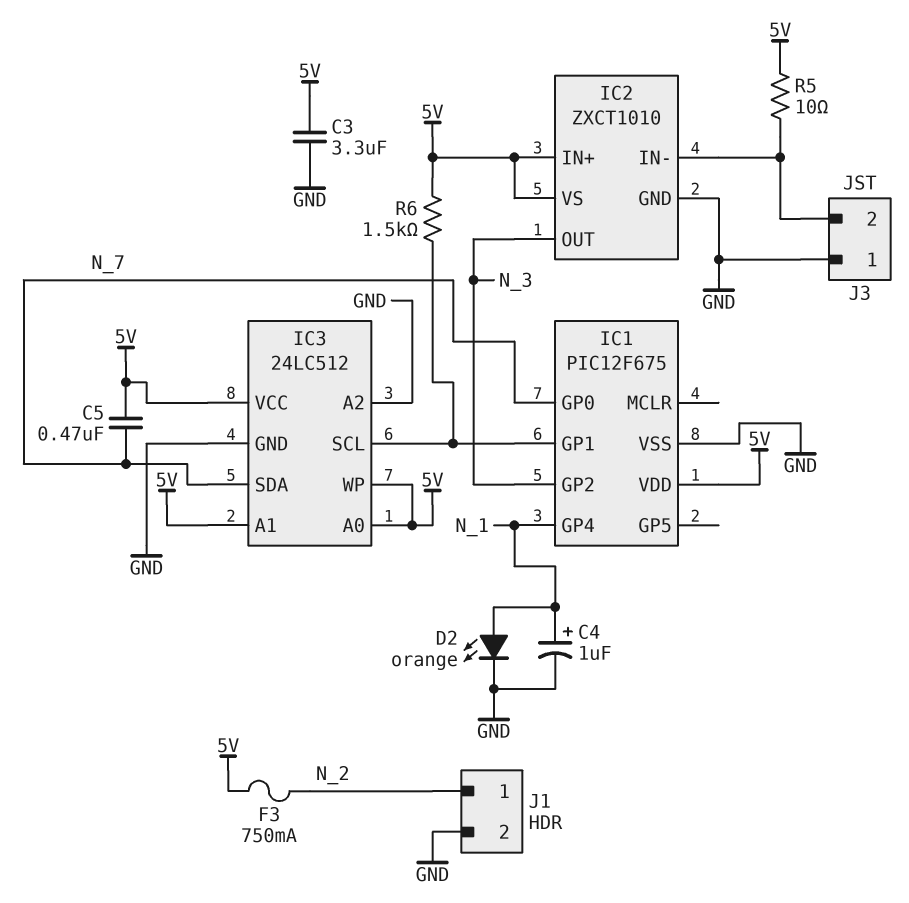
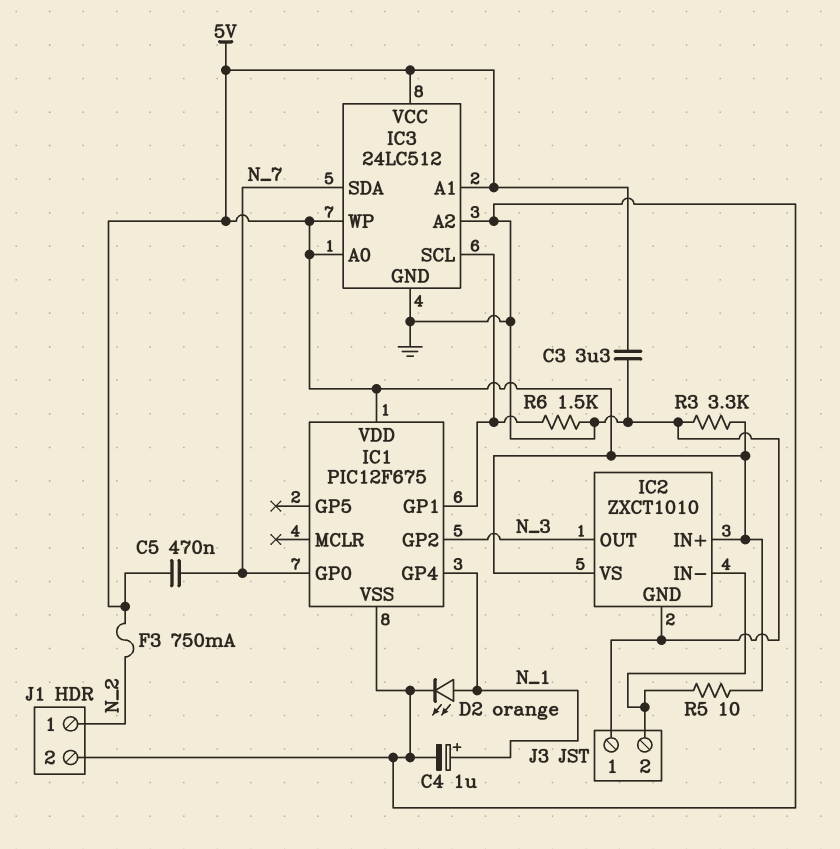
R3: none -> 3.3k (5V, GND)
R6: 1.5k (5V, IC1/GP1) -> 1.5k (GND, IC1/GP1)

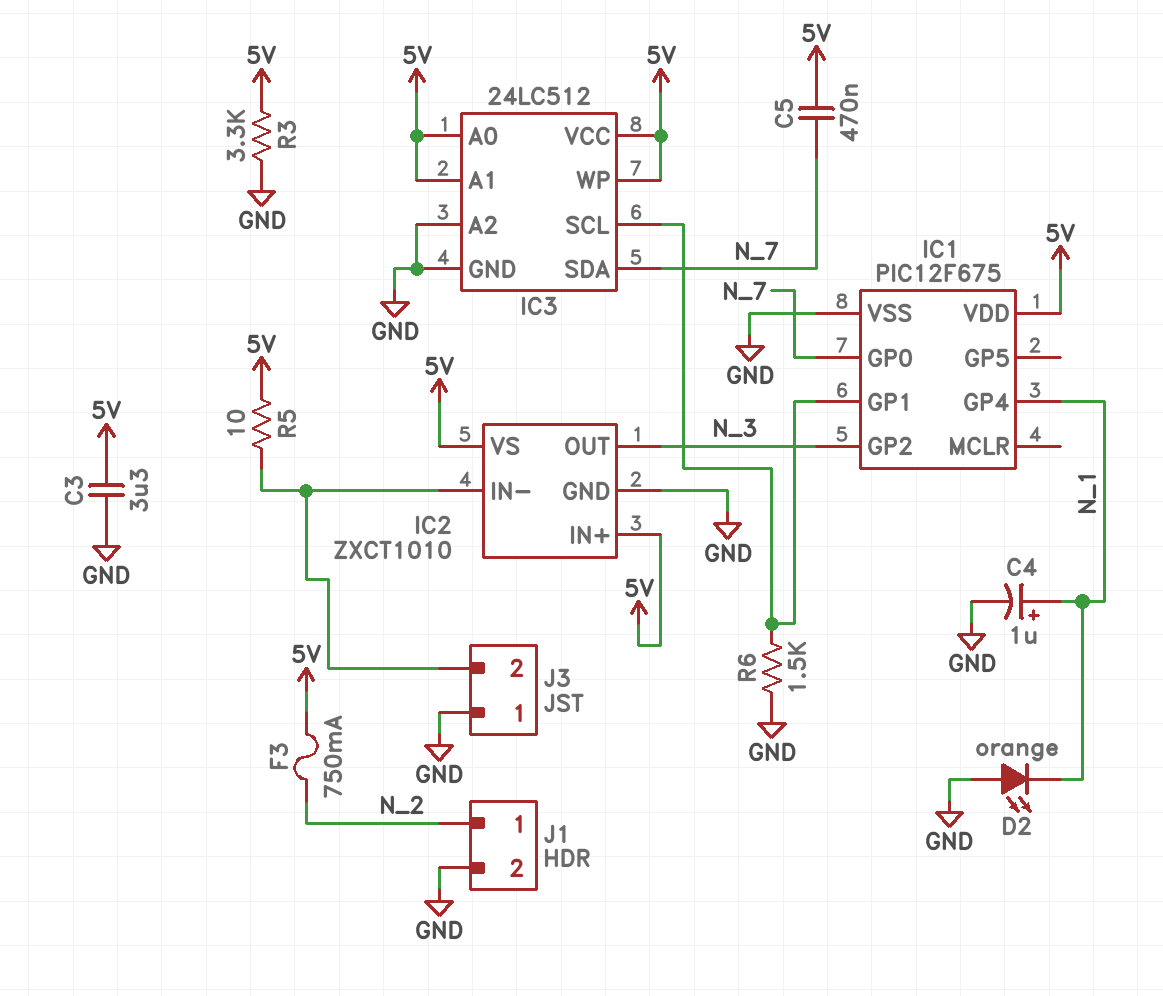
D2: LED orange (A N_1, K GND) -> LED orange (A GND, K N_1)

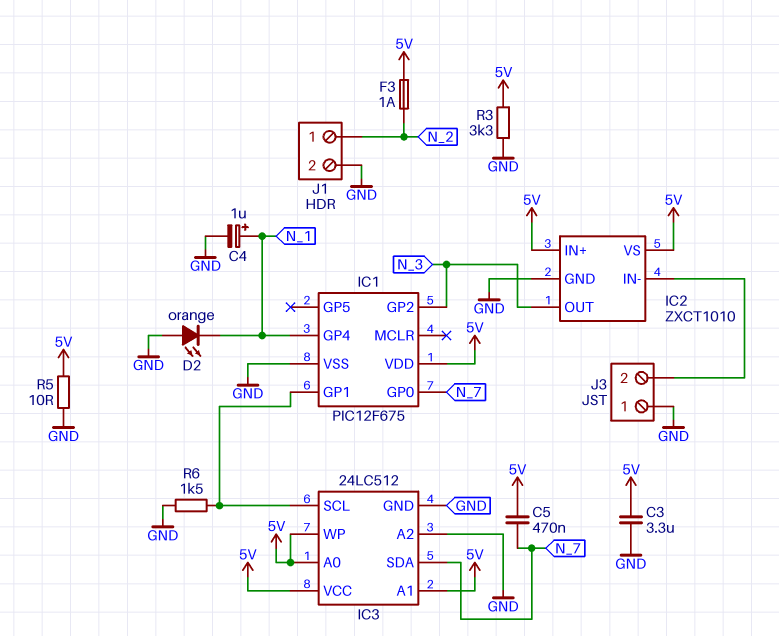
F3: 750mA (5V, N_2) -> 1A (5V, N_2)
R5: 10 (5V, IC2/IN-) -> 10 (5V, GND)

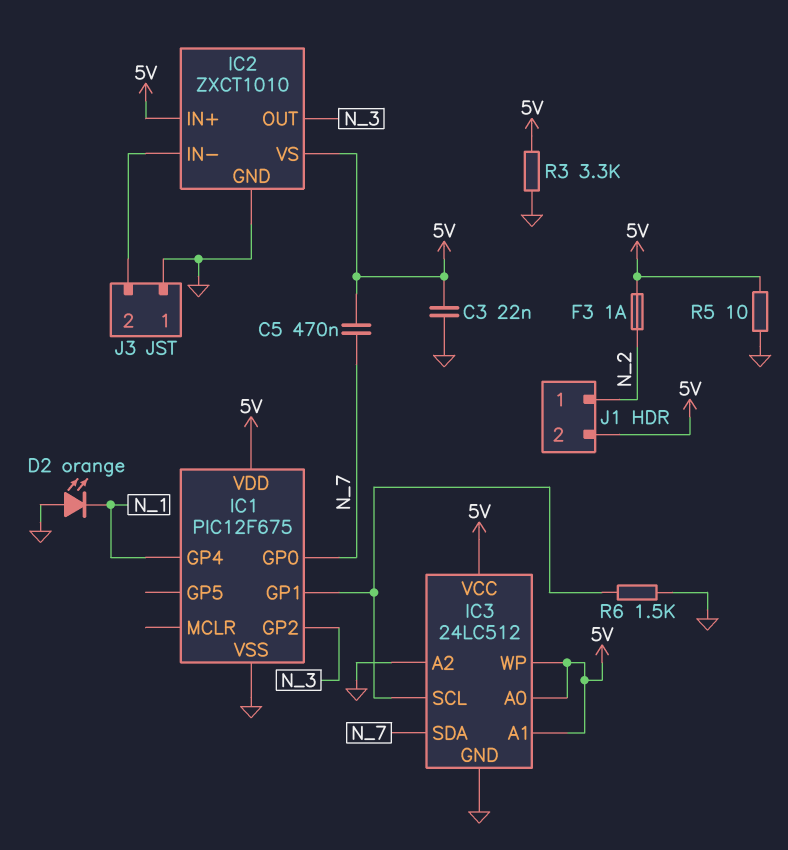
C3: 3.3uF (5V, GND) -> 22nF (5V, GND)
C4: 1uF (plus N_1, minus GND) -> none
J1 pin 2: GND -> 5V

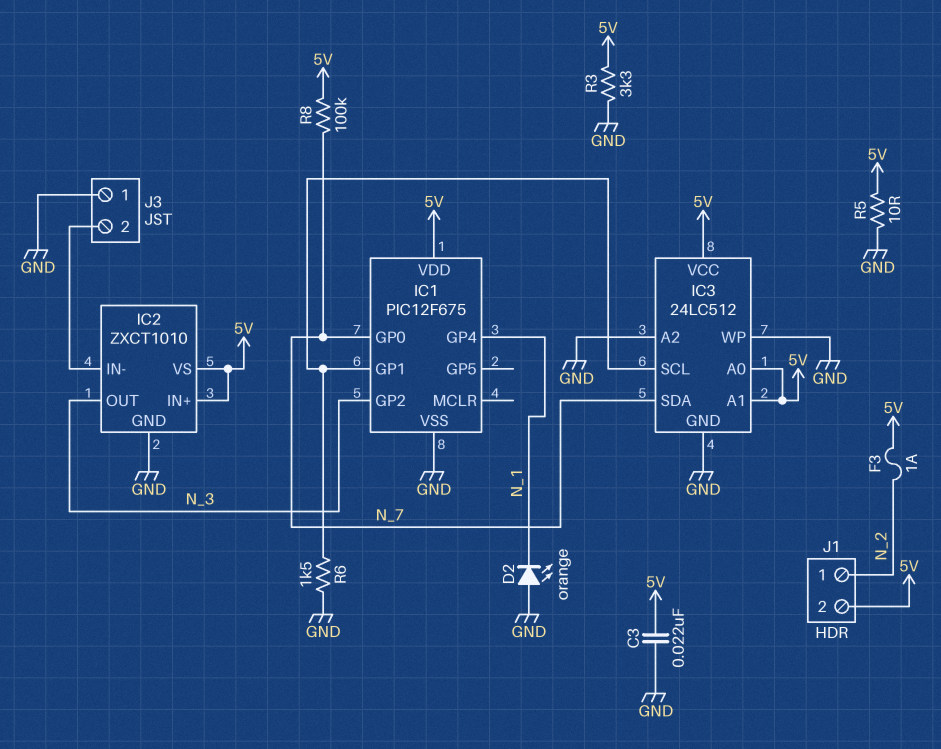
C5: 470nF (5V, N_7) -> none
IC3 pin WP: 5V -> GND
R8: none -> 100k (5V, N_7)

